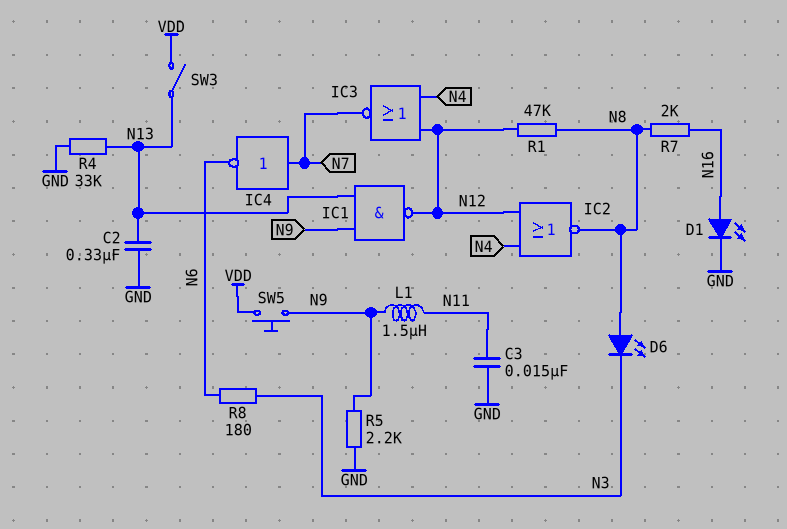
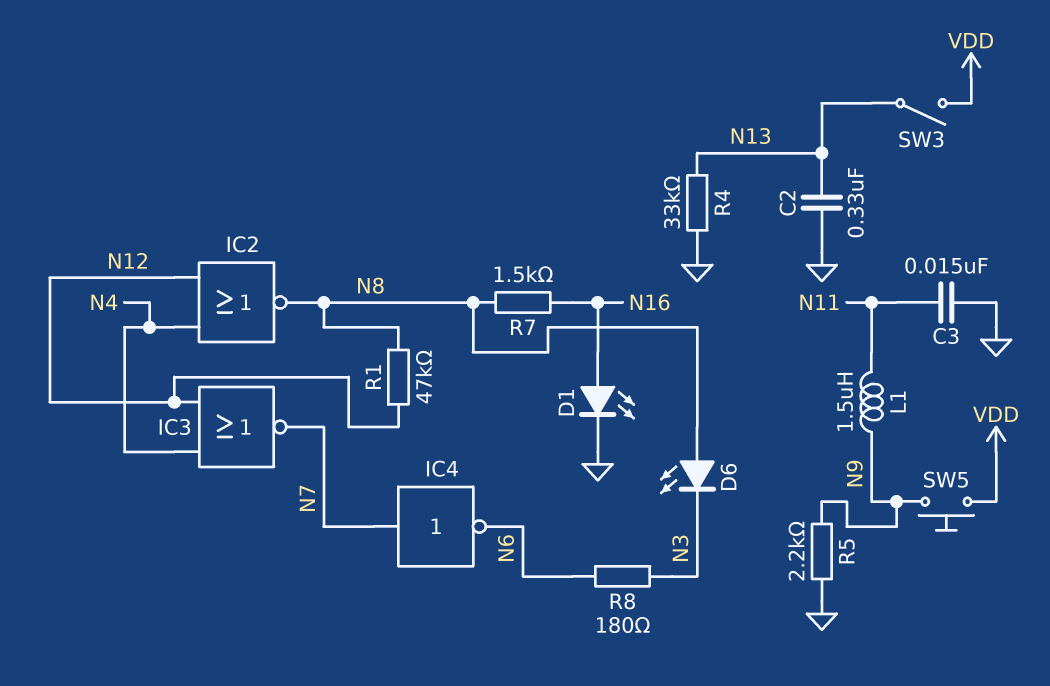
IC1: NAND (in N9, in N13, out N12) -> none
R7: 2k (N8, N16) -> 1.5k (N8, N16)

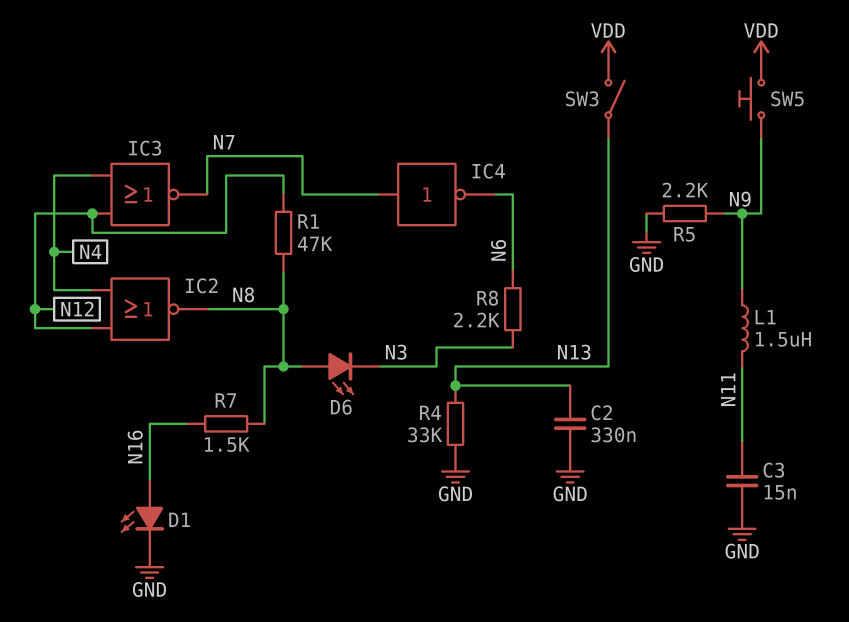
R8: 180 (N3, N6) -> 2.2k (N3, N6)

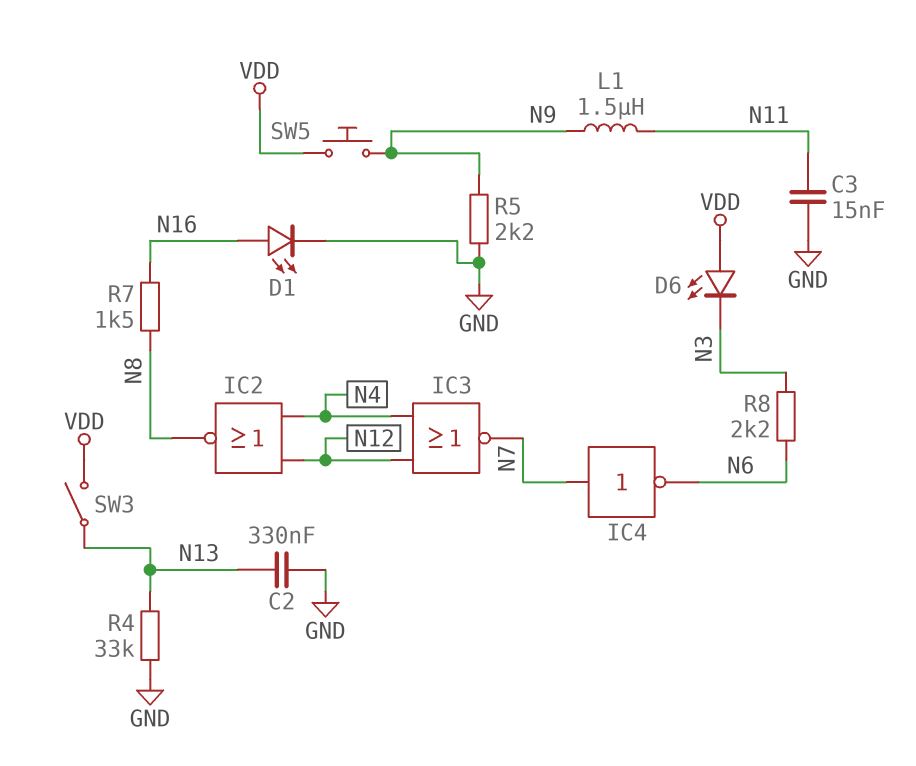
D6: LED (A N8, K N3) -> LED (A VDD, K N3)
R1: 47k (N8, N12) -> none

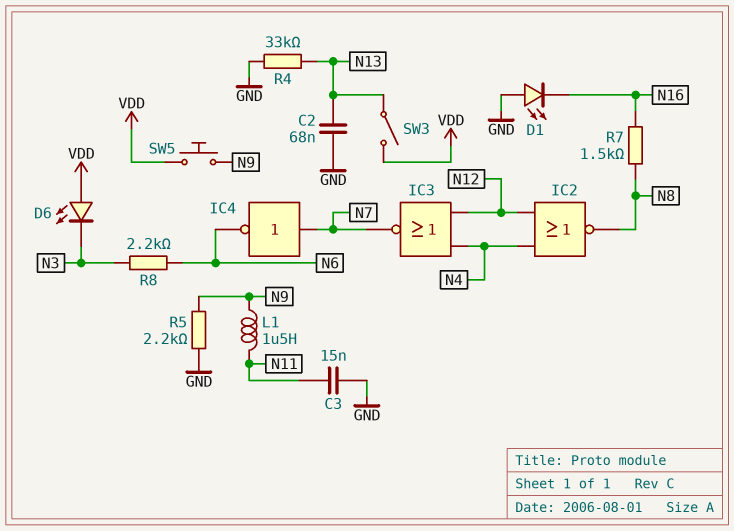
C2: 330nF (GND, N13) -> 68nF (GND, N13)
D1: LED (A N16, K GND) -> LED (A GND, K N16)

